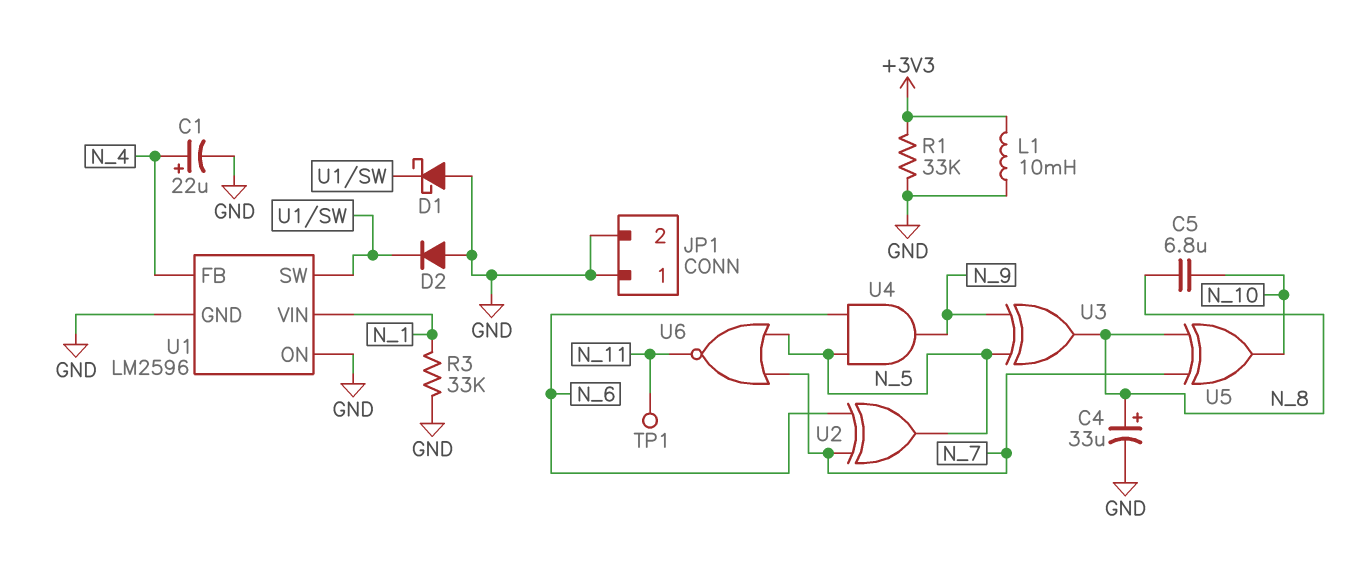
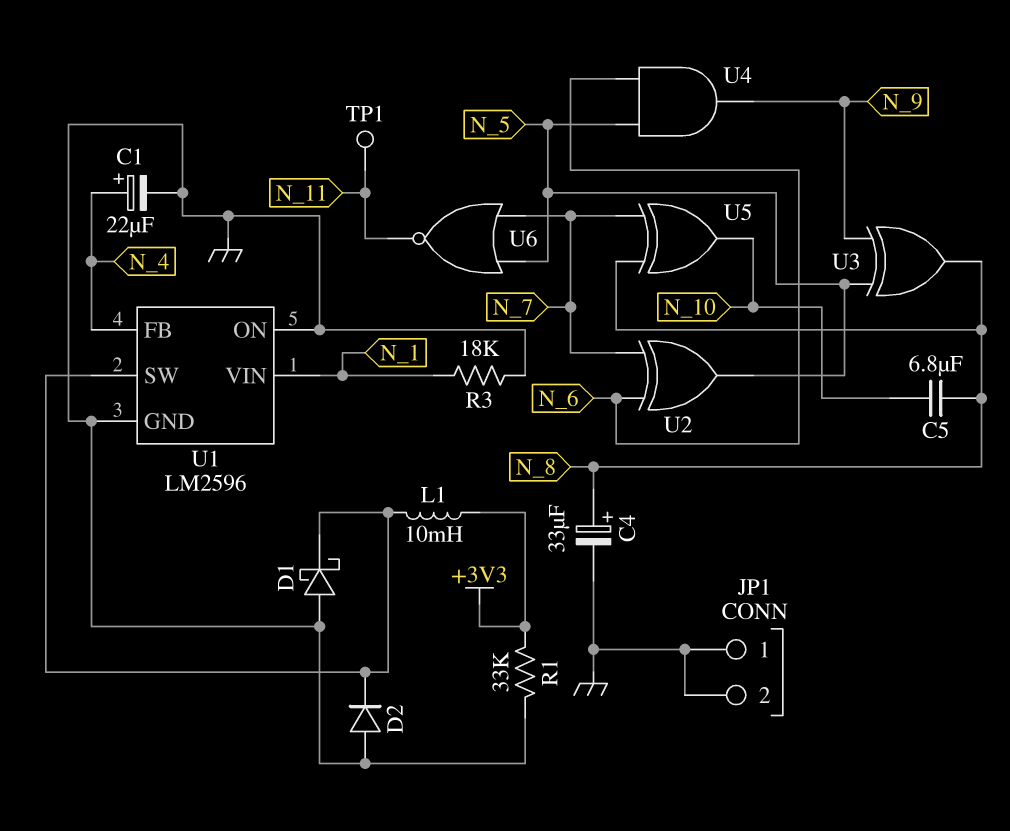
L1: 10mH (+3V3, GND) -> 10mH (+3V3, U1/SW)
R3: 33k (GND, N_1) -> 18k (GND, N_1)

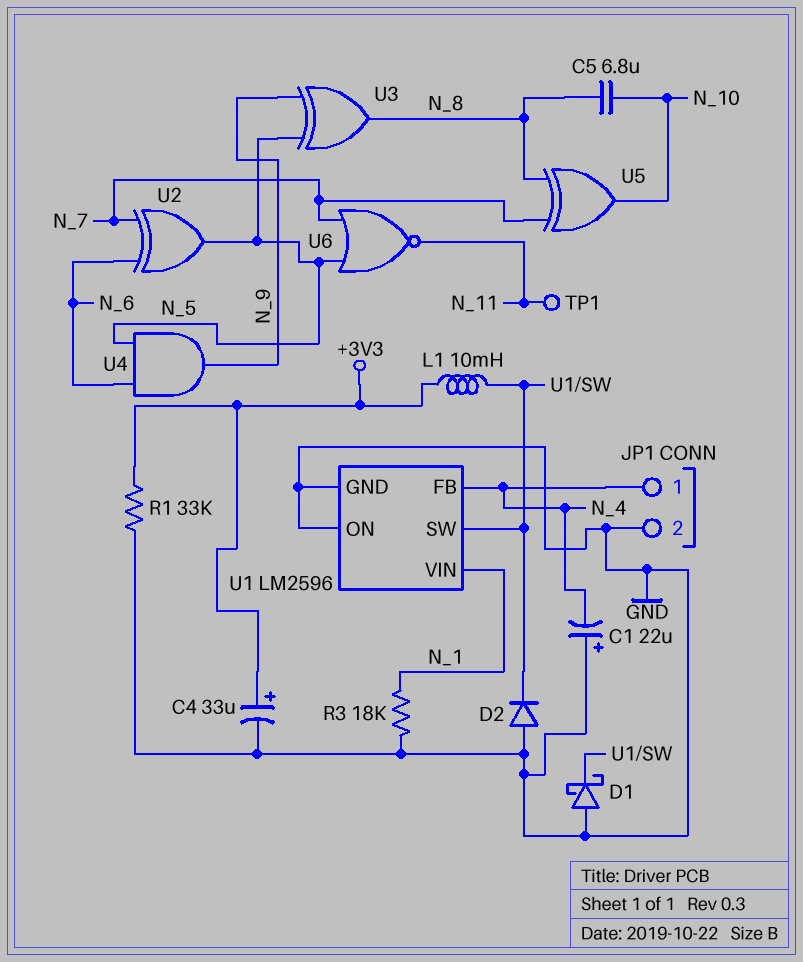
C1: 22uF (plus N_4, minus GND) -> 22uF (plus GND, minus N_4)
C4: 33uF (plus N_8, minus GND) -> 33uF (plus +3V3, minus GND)
JP1 pin 1: GND -> N_4

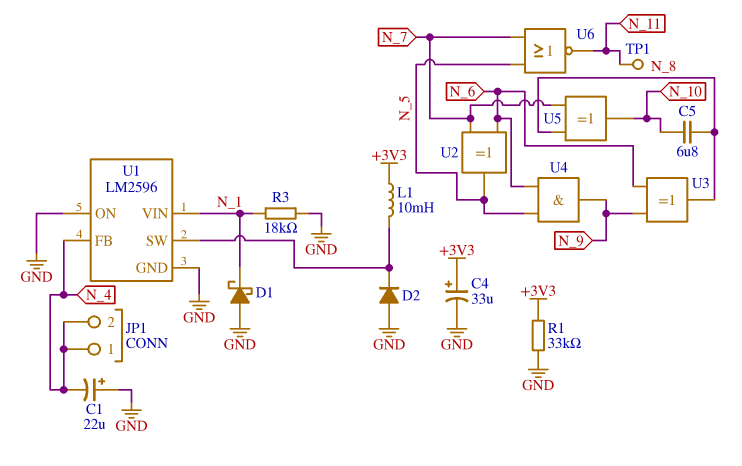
D1: schottky (A GND, K U1/SW) -> schottky (A GND, K N_1)
JP1 pin 2: GND -> N_4
U3: XOR (in N_5, in N_9, out N_8) -> XOR (in N_6, in N_9, out N_8)

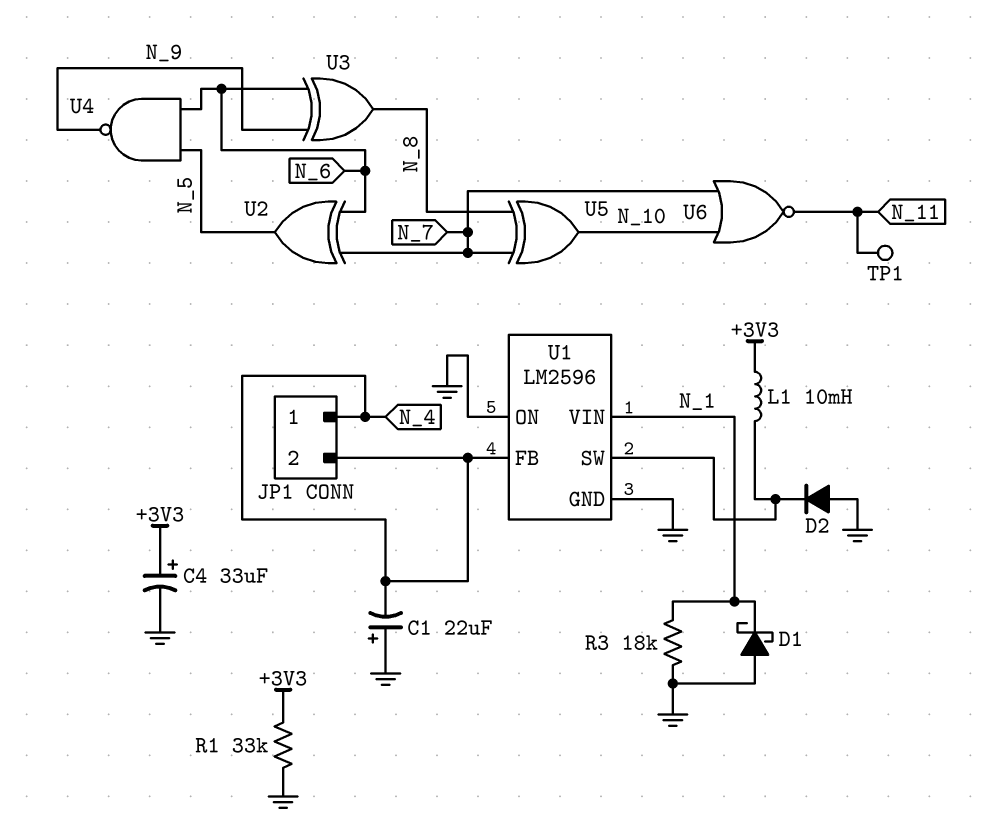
C5: 6.8uF (N_8, N_10) -> none
U4: AND (in N_5, in N_6, out N_9) -> NAND (in N_5, in N_6, out N_9)
U6: NOR (in N_5, in N_7, out N_11) -> NOR (in N_7, in N_10, out N_11)

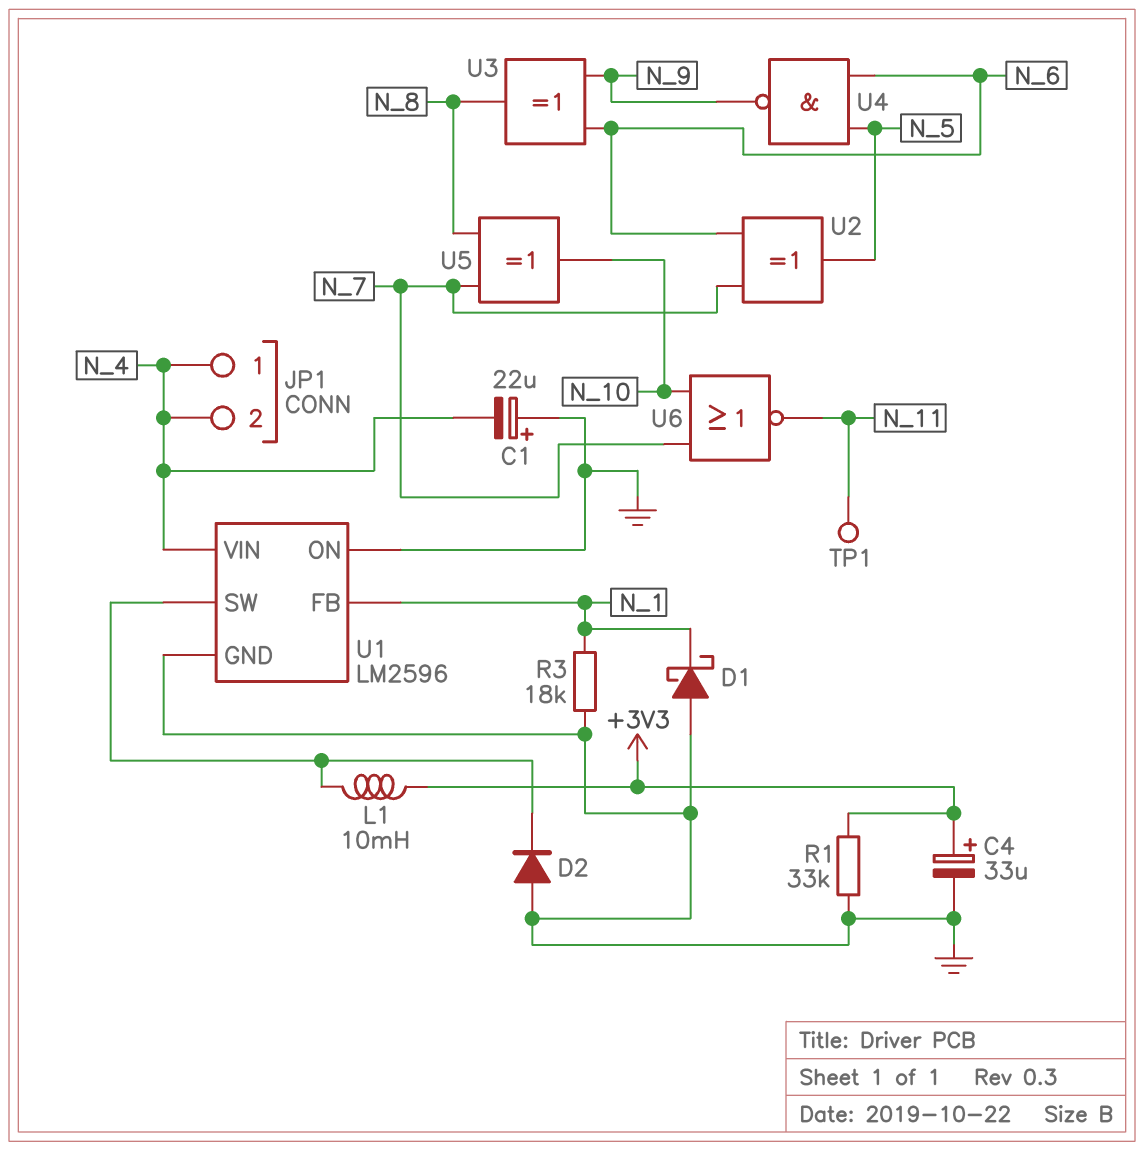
U1 pin FB: N_4 -> N_1
U1 pin VIN: N_1 -> N_4

